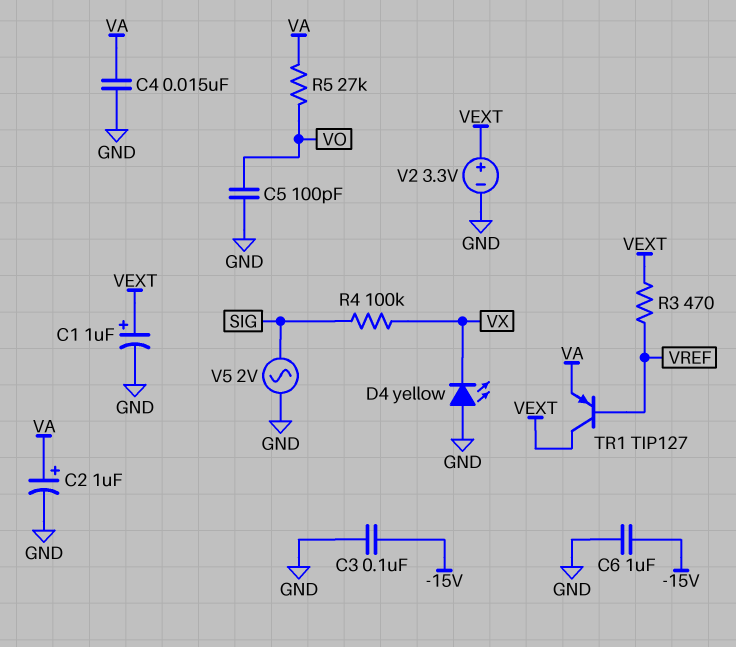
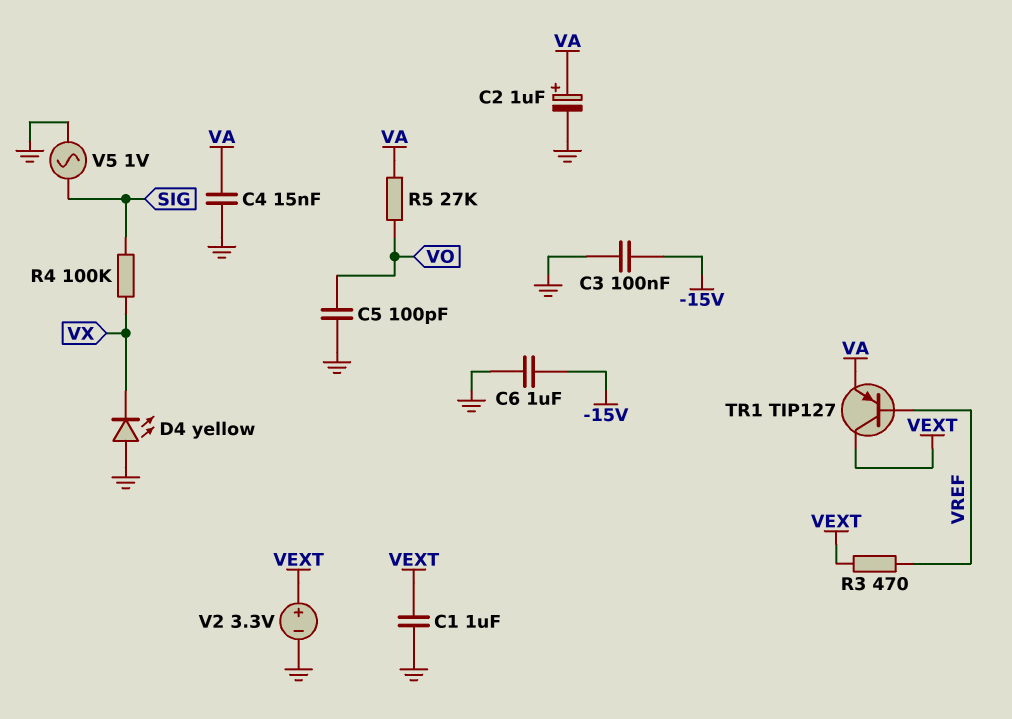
C1: 1uF (plus VEXT, minus GND) -> 1uF (GND, VEXT)
V5: AC 2V (GND, SIG) -> AC 1V (GND, SIG)

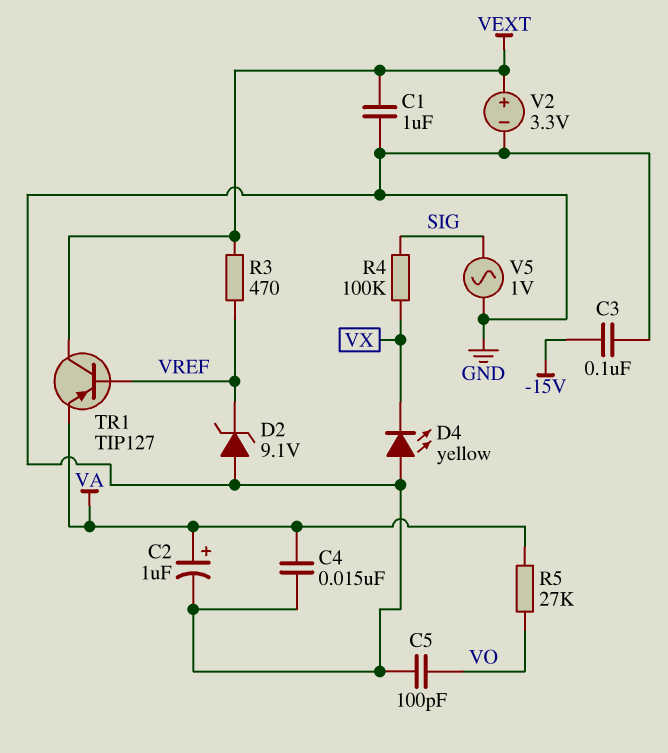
C6: 1uF (-15V, GND) -> none
D2: none -> zener 9.1V (A GND, K VREF)

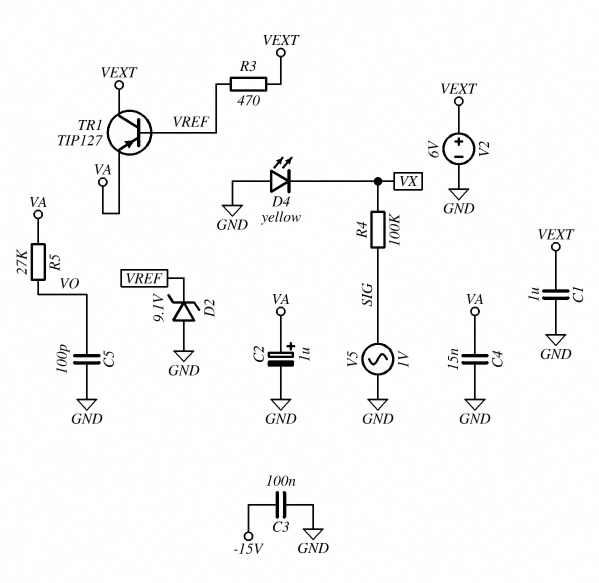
V2: 3.3V (plus VEXT, minus GND) -> 6V (plus VEXT, minus GND)

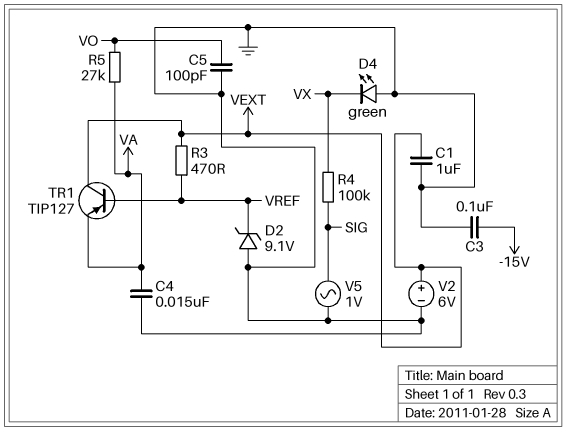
C2: 1uF (plus VA, minus GND) -> none
D4: LED yellow (A GND, K VX) -> LED green (A GND, K VX)

